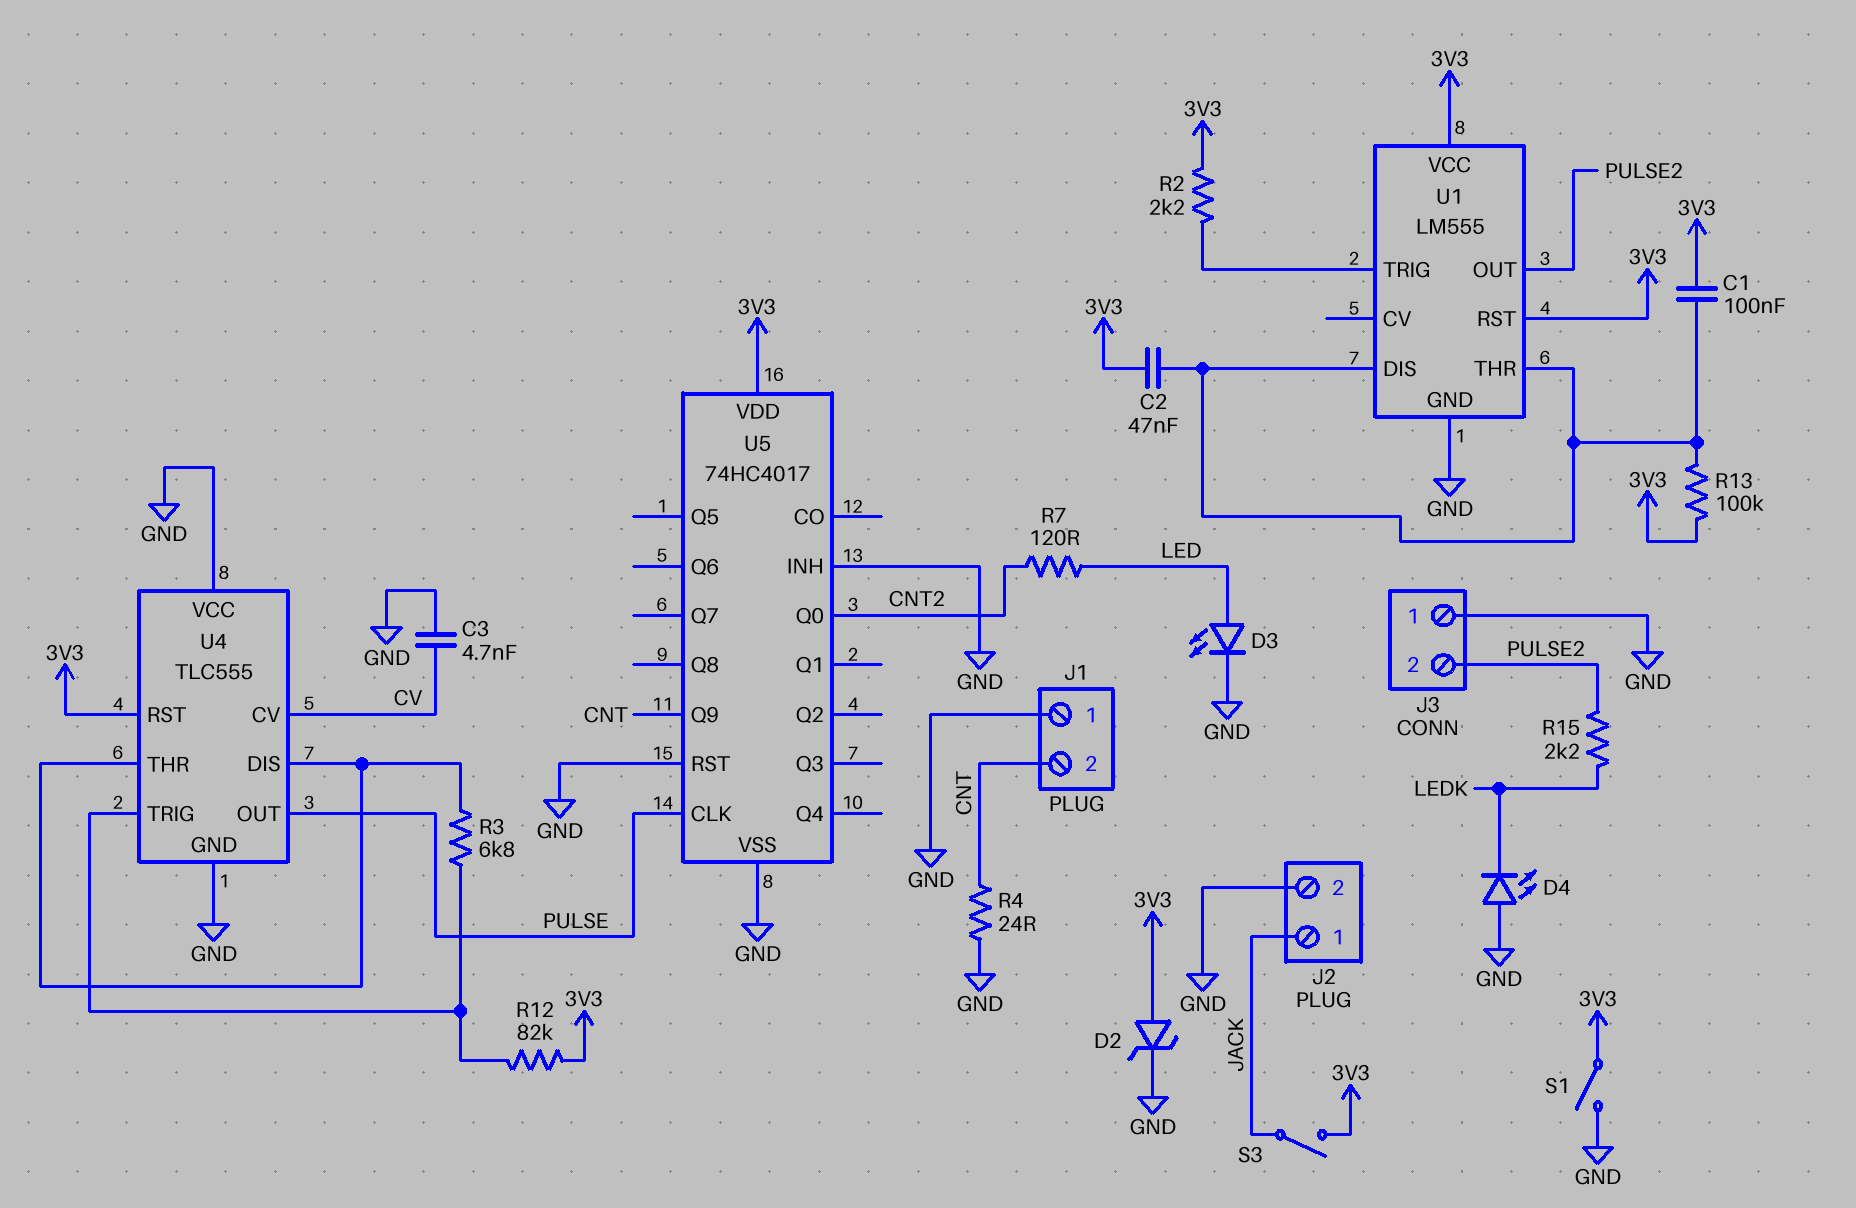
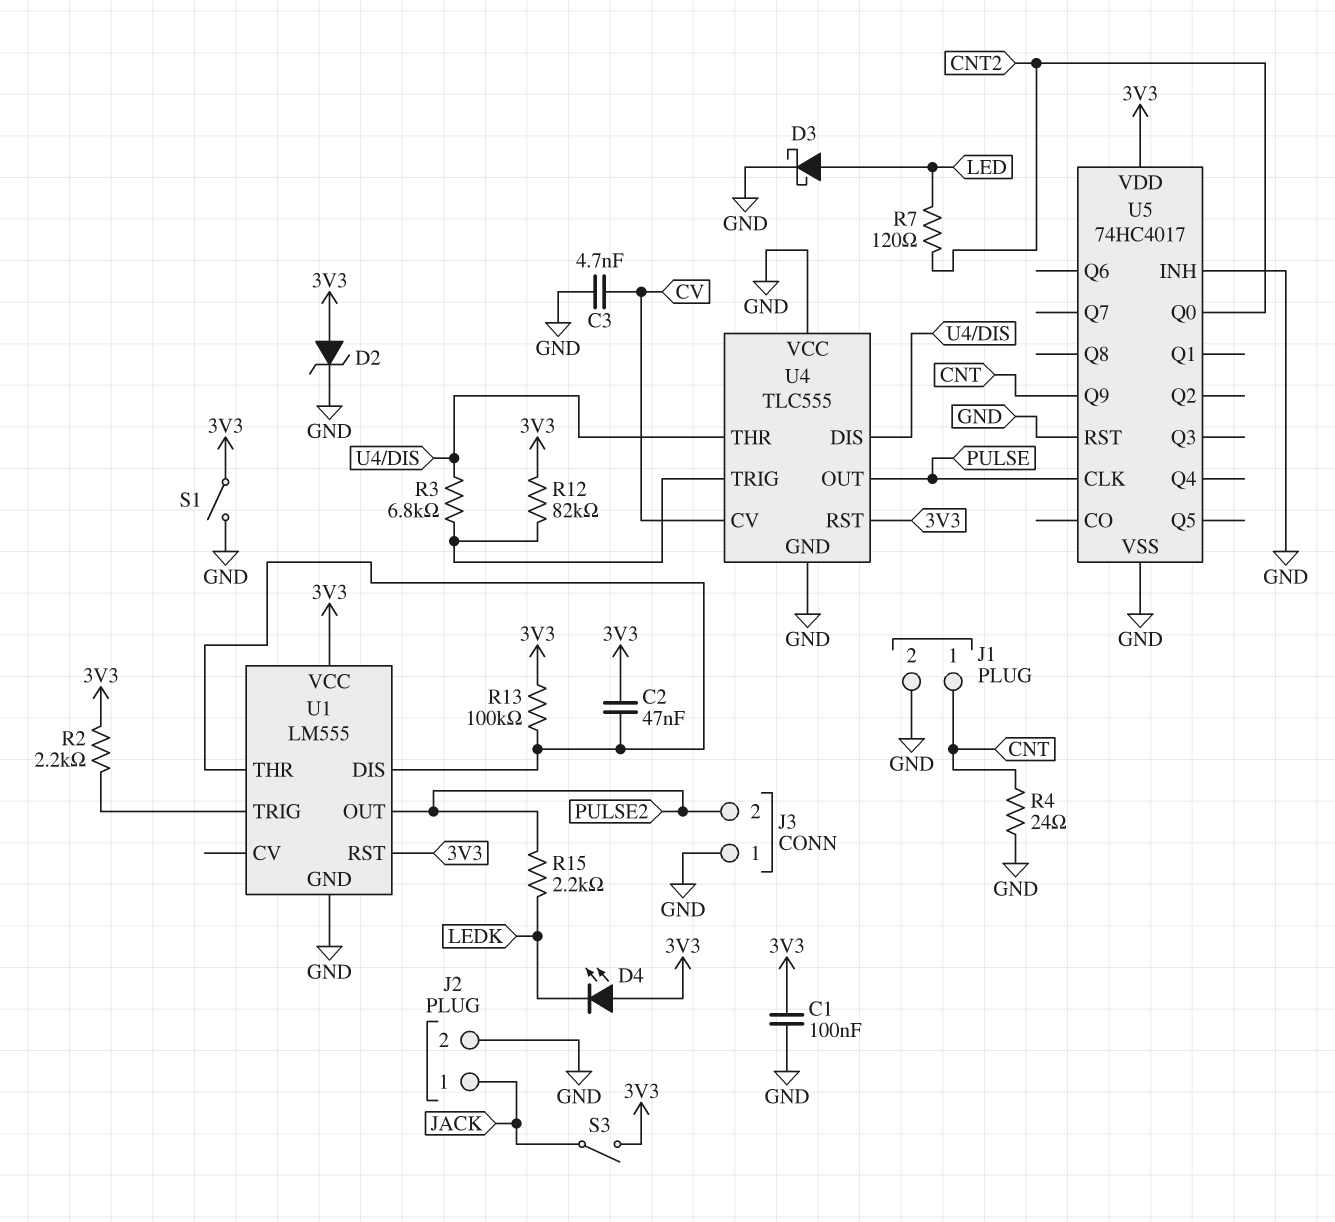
C1: 100nF (3V3, U1/DIS) -> 100nF (3V3, GND)
D3: LED (A LED, K GND) -> schottky (A LED, K GND)
D4: LED (A GND, K LEDK) -> LED (A 3V3, K LEDK)
J1 pin 1: GND -> CNT
J1 pin 2: CNT -> GND

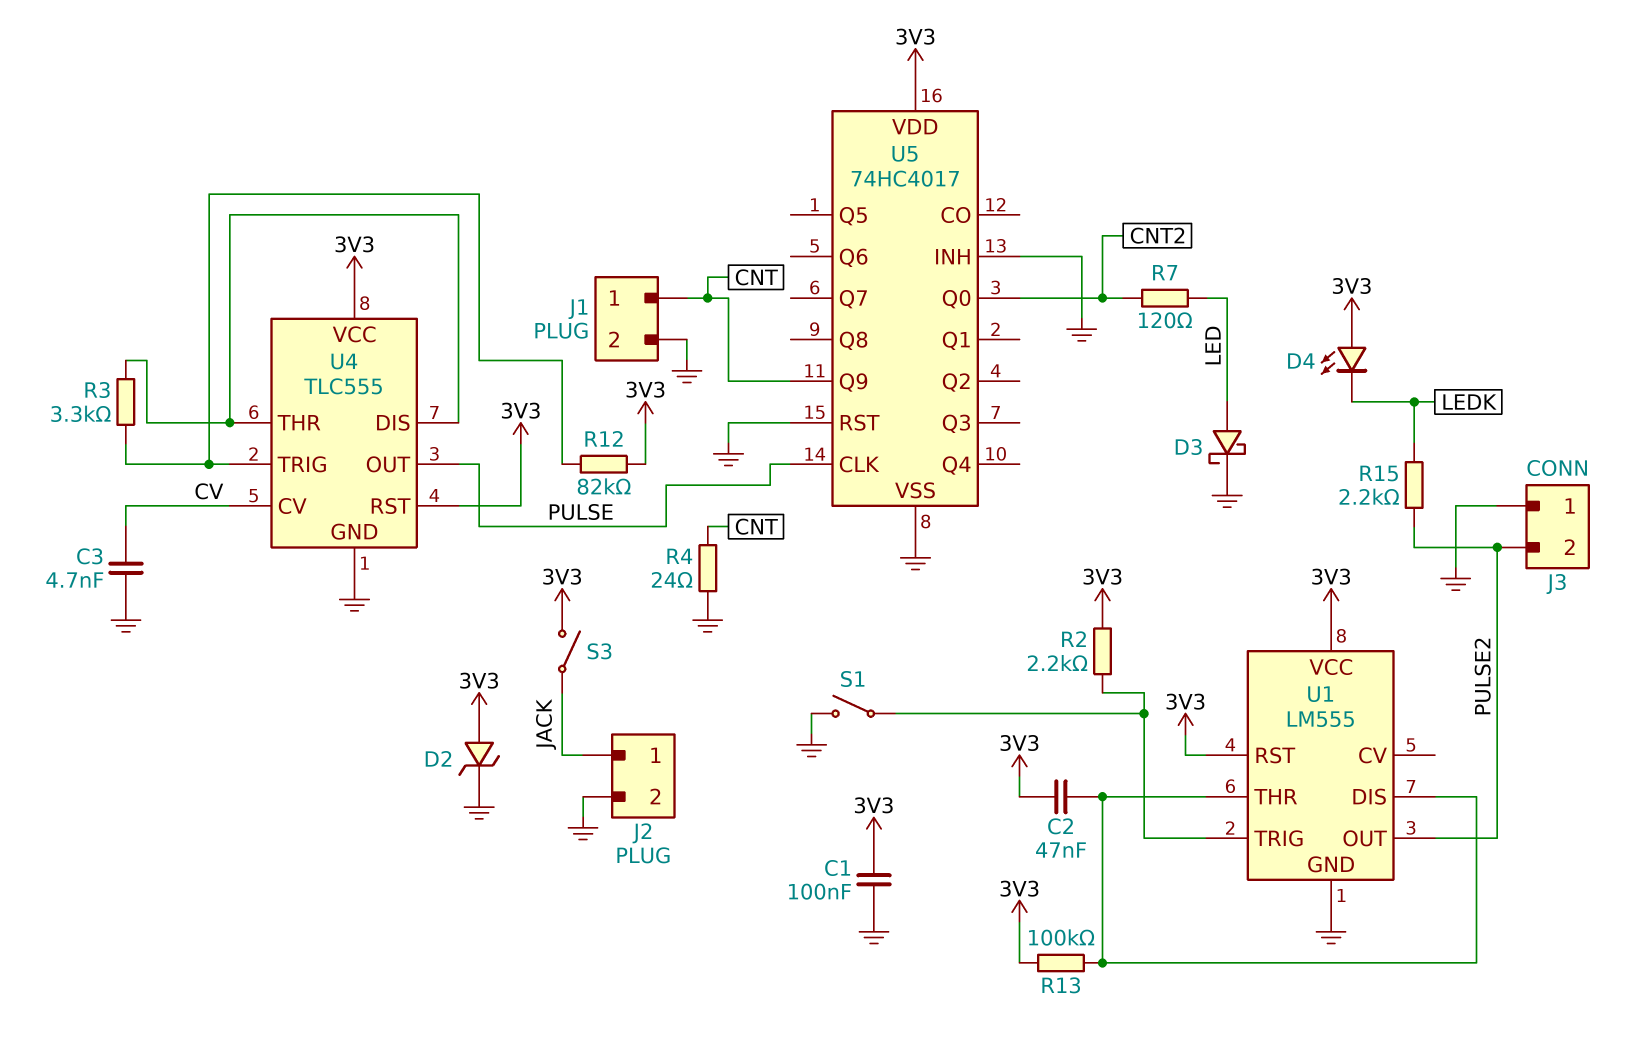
R3: 6.8k (U4/DIS, U4/TRIG) -> 3.3k (U4/DIS, U4/TRIG)
S1: switch (3V3, GND) -> switch (GND, U1/TRIG)
U4 pin VCC: GND -> 3V3

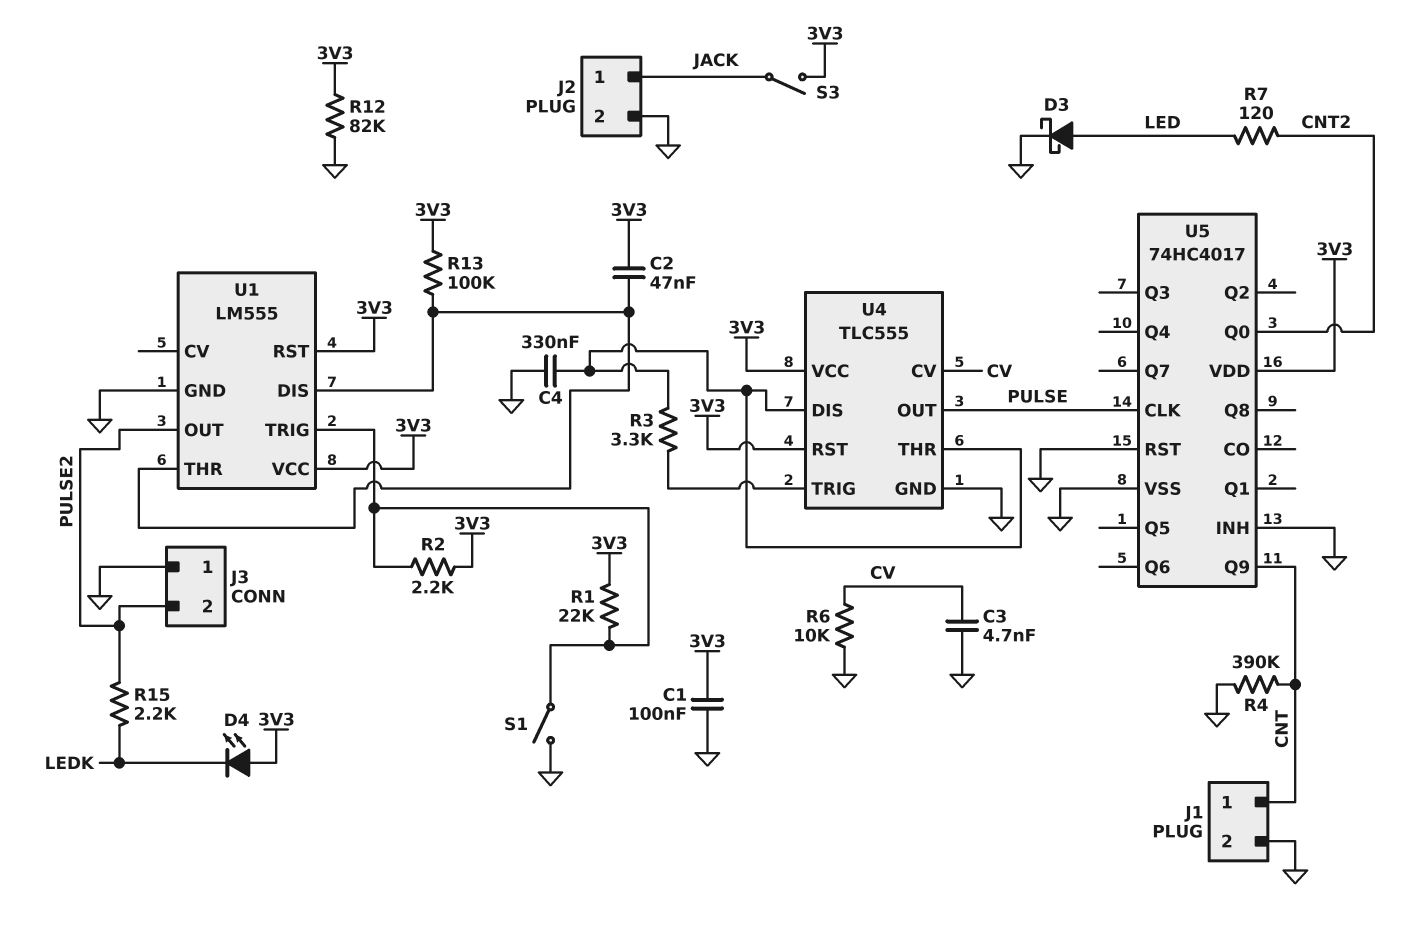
C4: none -> 330nF (GND, U4/DIS)
D2: zener (A 3V3, K GND) -> none
R1: none -> 22k (3V3, U1/TRIG)
R4: 24 (CNT, GND) -> 390k (CNT, GND)
R6: none -> 10k (CV, GND)
R12: 82k (3V3, U4/TRIG) -> 82k (3V3, GND)

